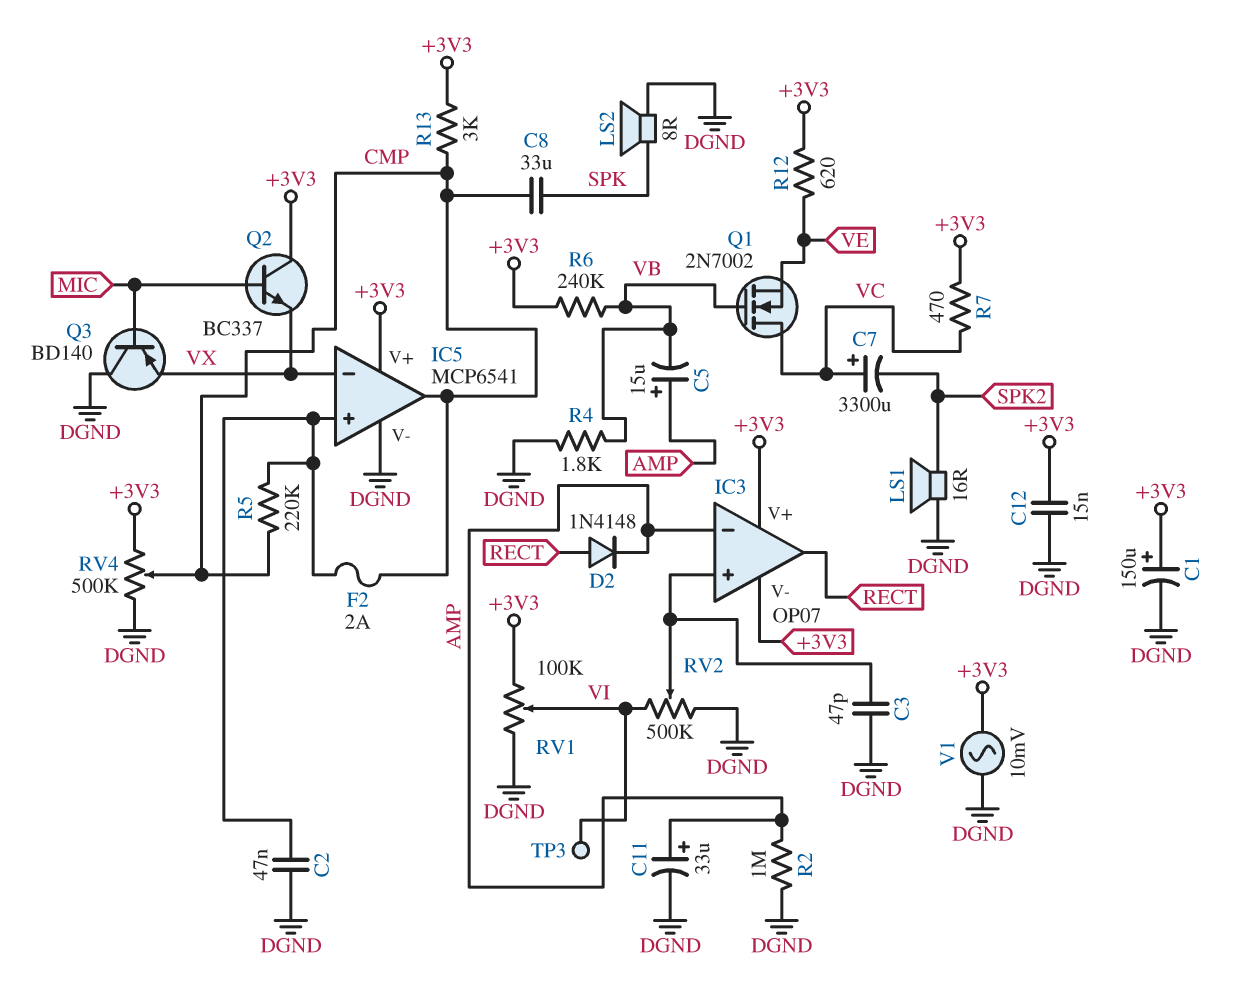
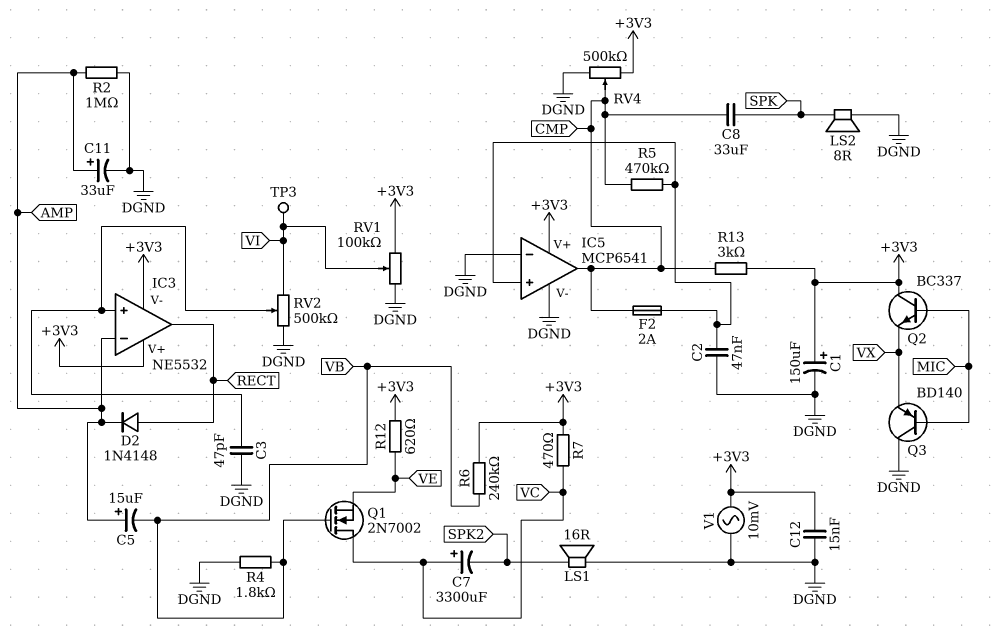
IC3: OP07 -> NE5532
IC5 pin in-: VX -> DGND
R5: 220k (CMP, IC5/in+) -> 470k (CMP, IC5/in+)

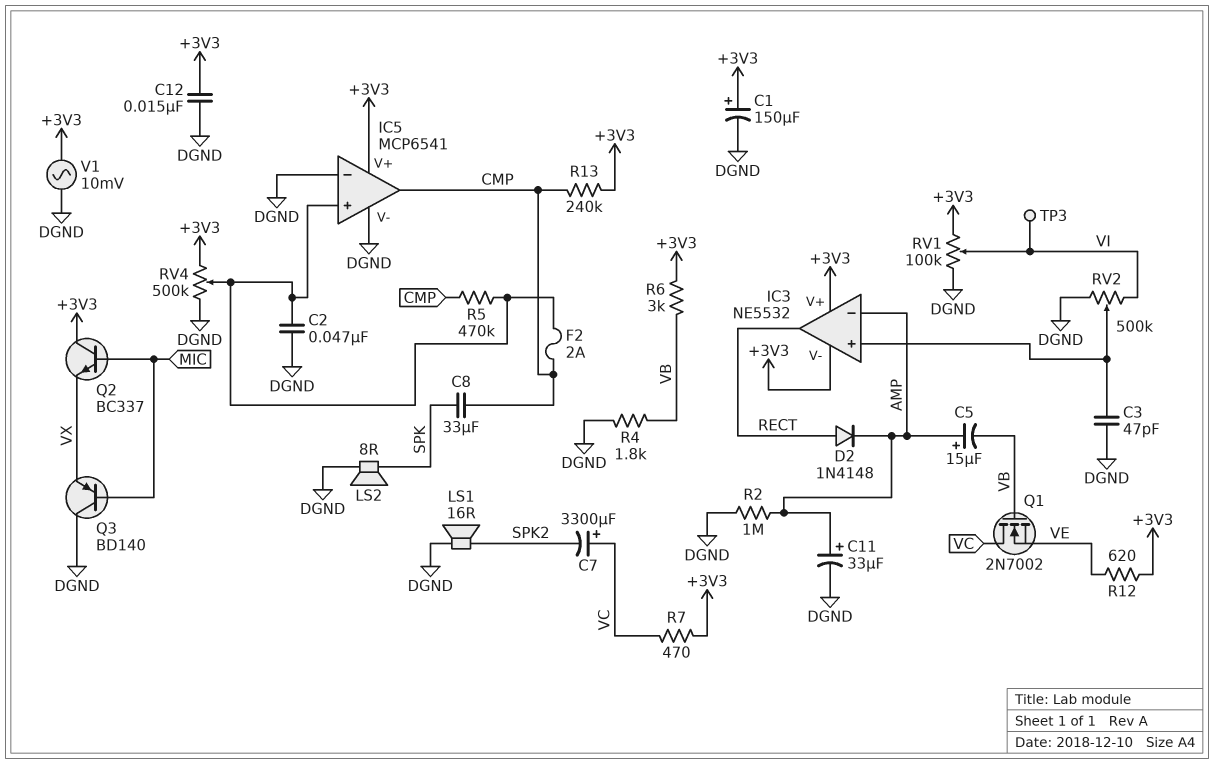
R6: 240k (+3V3, VB) -> 3k (+3V3, VB)
R13: 3k (+3V3, CMP) -> 240k (+3V3, CMP)
RV4: 500k (+3V3, DGND, wiper CMP) -> 500k (+3V3, DGND, wiper IC5/in+)

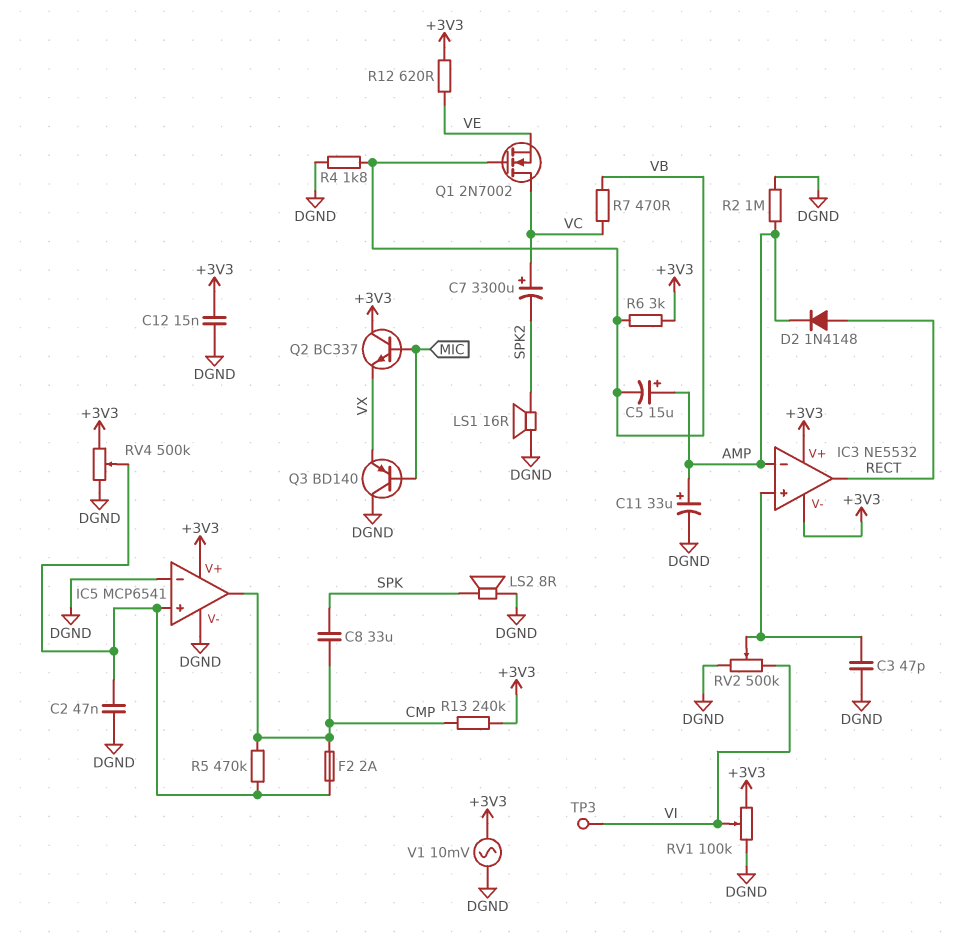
C1: 150uF (plus +3V3, minus DGND) -> none
R7: 470 (+3V3, VC) -> 470 (VB, VC)

